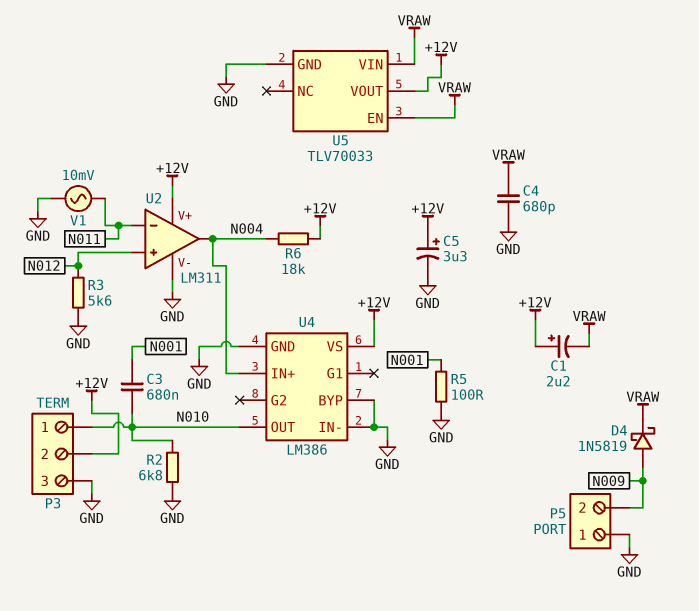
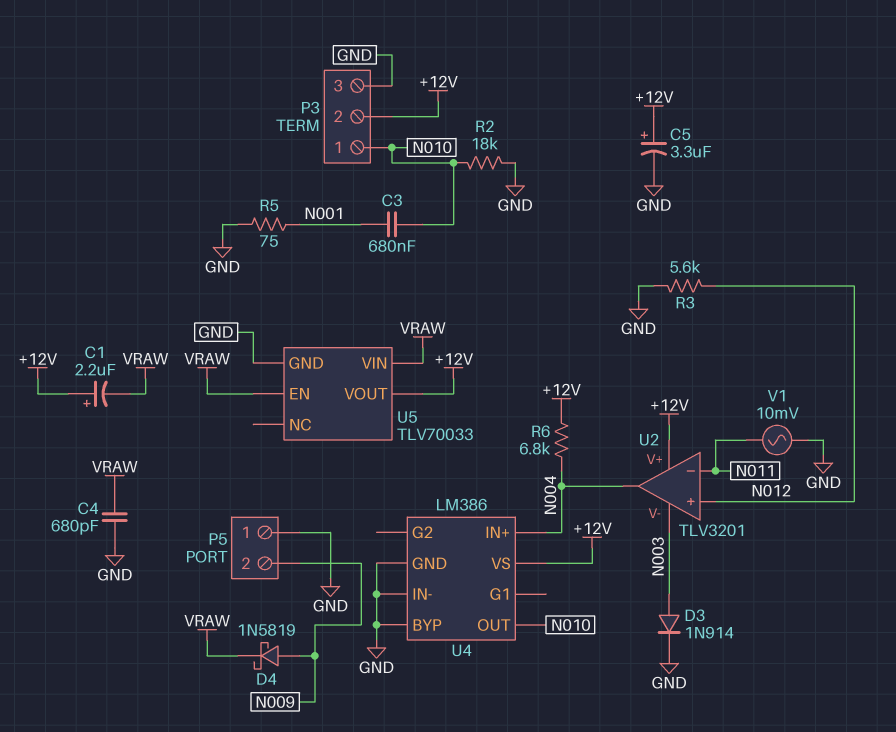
D3: none -> diode 1N914 (A N003, K GND)
R2: 6.8k (GND, N010) -> 18k (GND, N010)
R5: 100 (GND, N001) -> 75 (GND, N001)
R6: 18k (+12V, N004) -> 6.8k (+12V, N004)
U2: LM311 -> TLV3201
U2 pin V-: GND -> N003

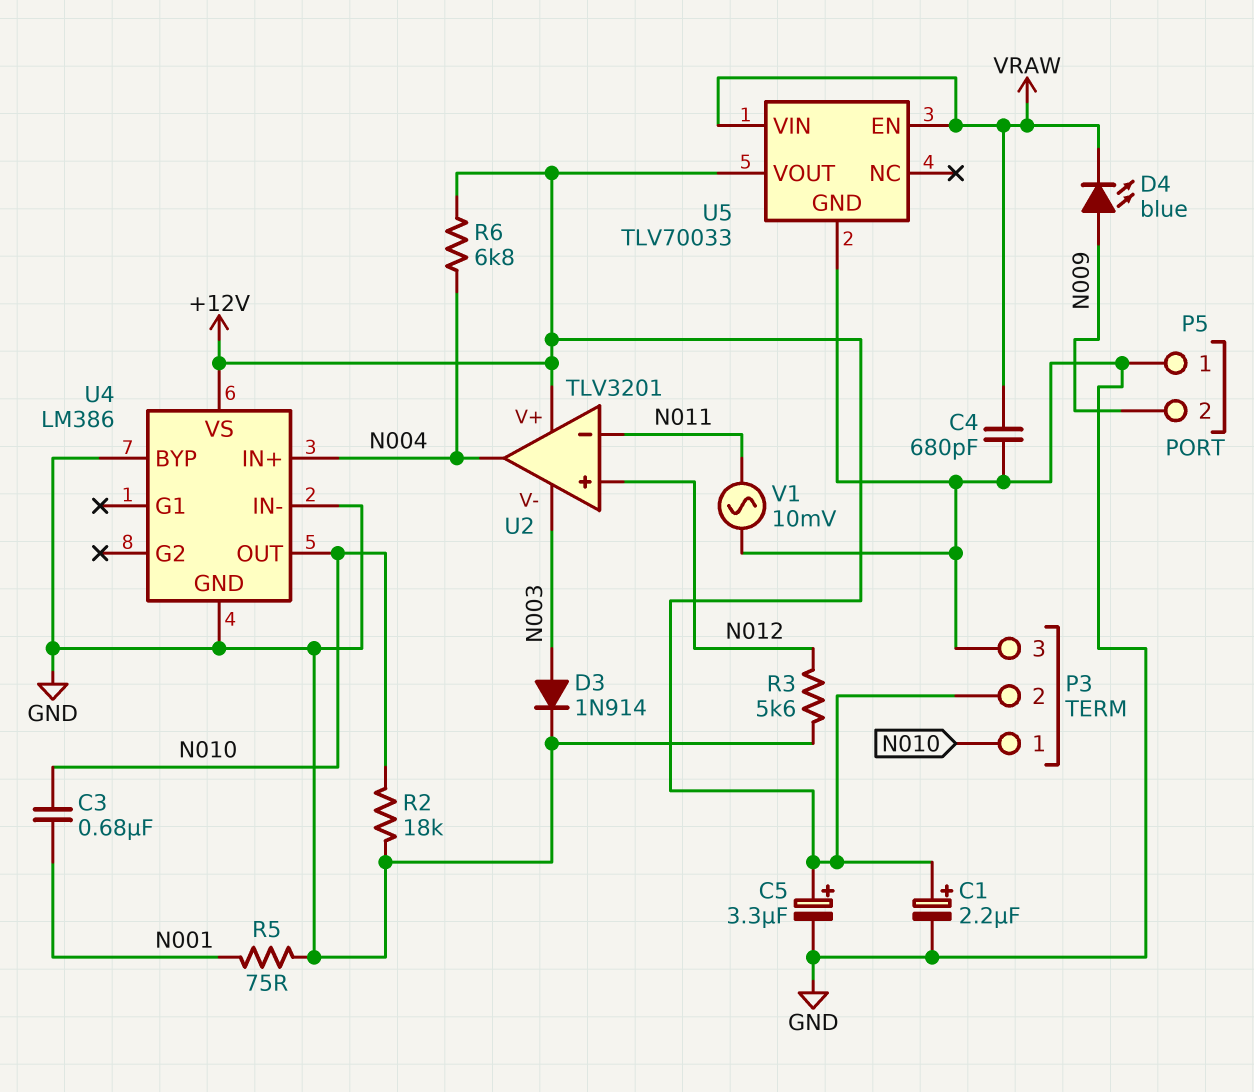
C1: 2.2uF (plus +12V, minus VRAW) -> 2.2uF (plus +12V, minus GND)
D4: schottky 1N5819 (A N009, K VRAW) -> LED blue (A N009, K VRAW)

